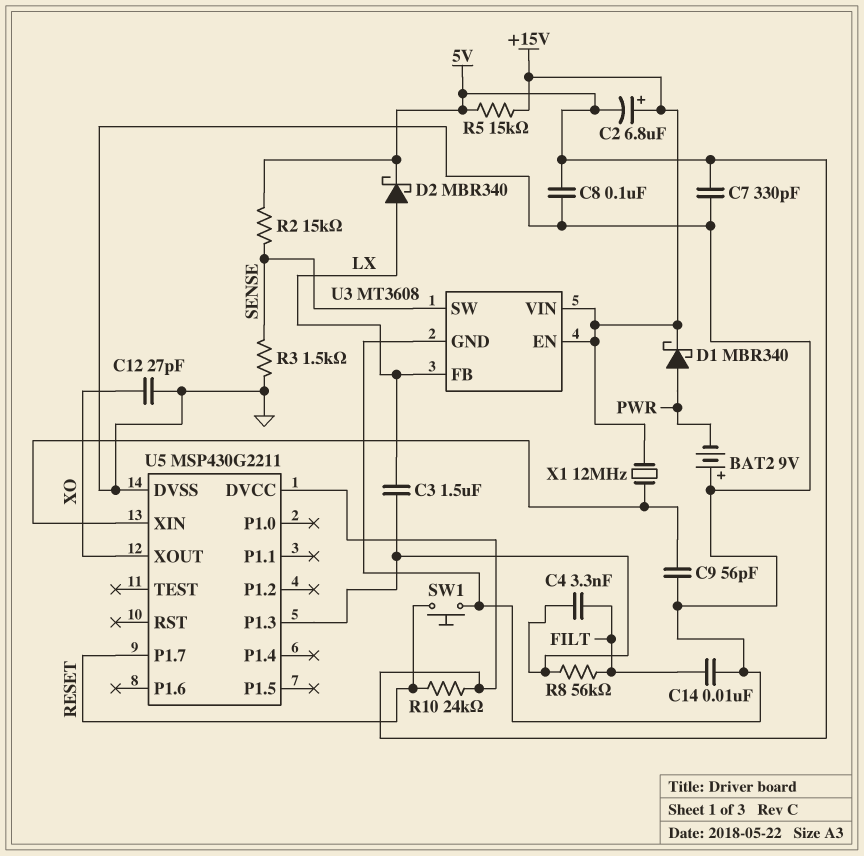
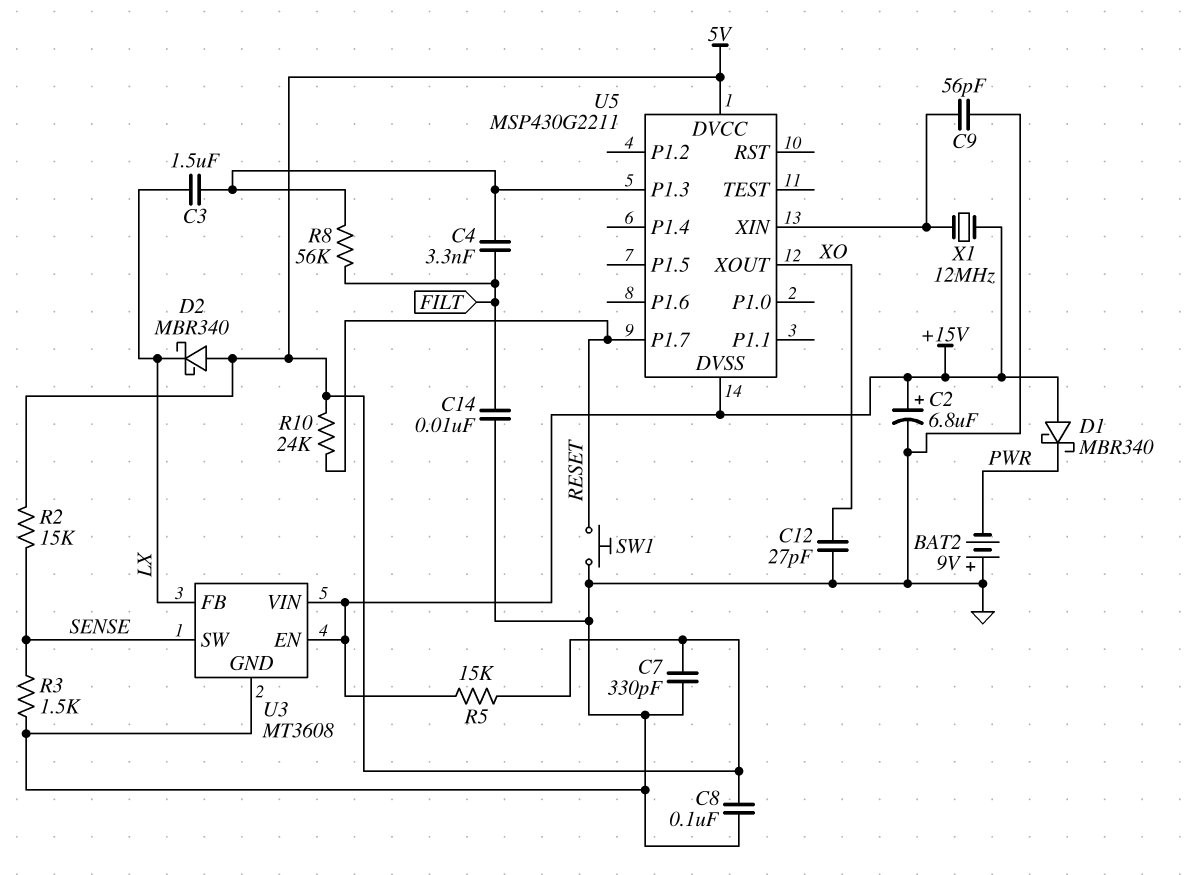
C2: 6.8uF (plus +15V, minus 5V) -> 6.8uF (plus +15V, minus GND)
D1: schottky MBR340 (A PWR, K +15V) -> schottky MBR340 (A +15V, K PWR)
D2: schottky MBR340 (A LX, K 5V) -> schottky MBR340 (A 5V, K LX)
U5 pin DVSS: GND -> +15V

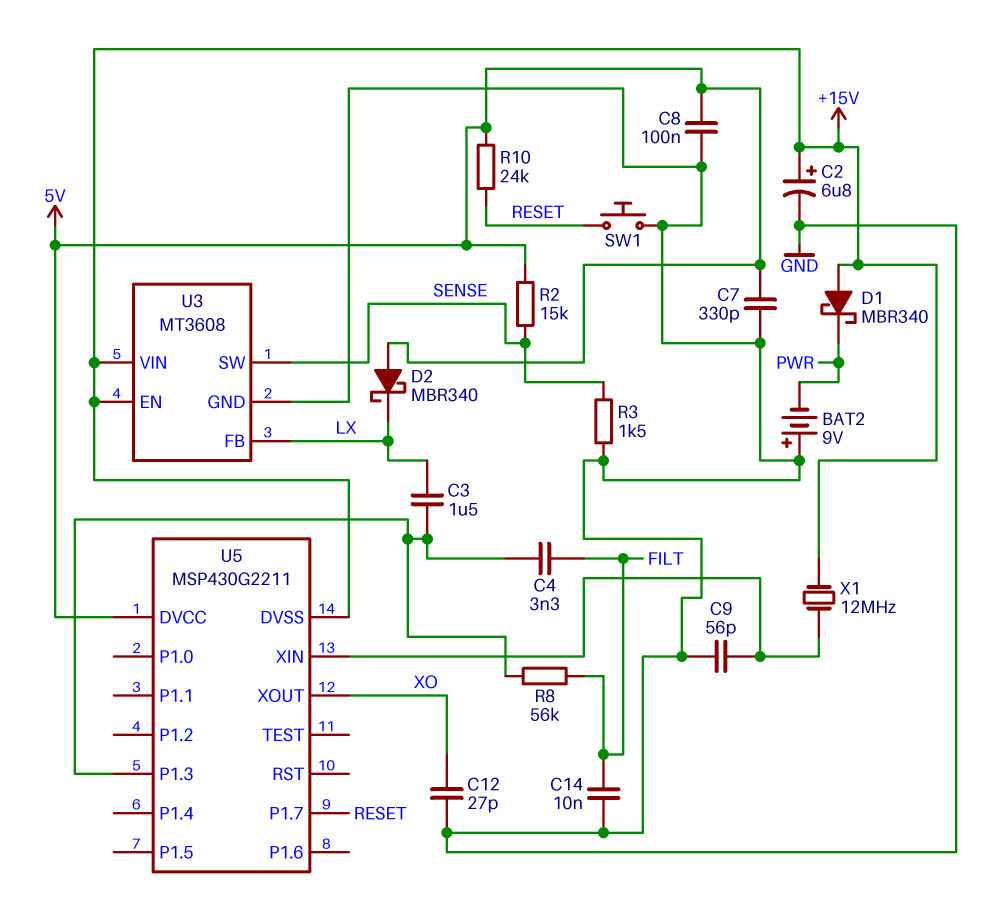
R5: 15k (+15V, 5V) -> none

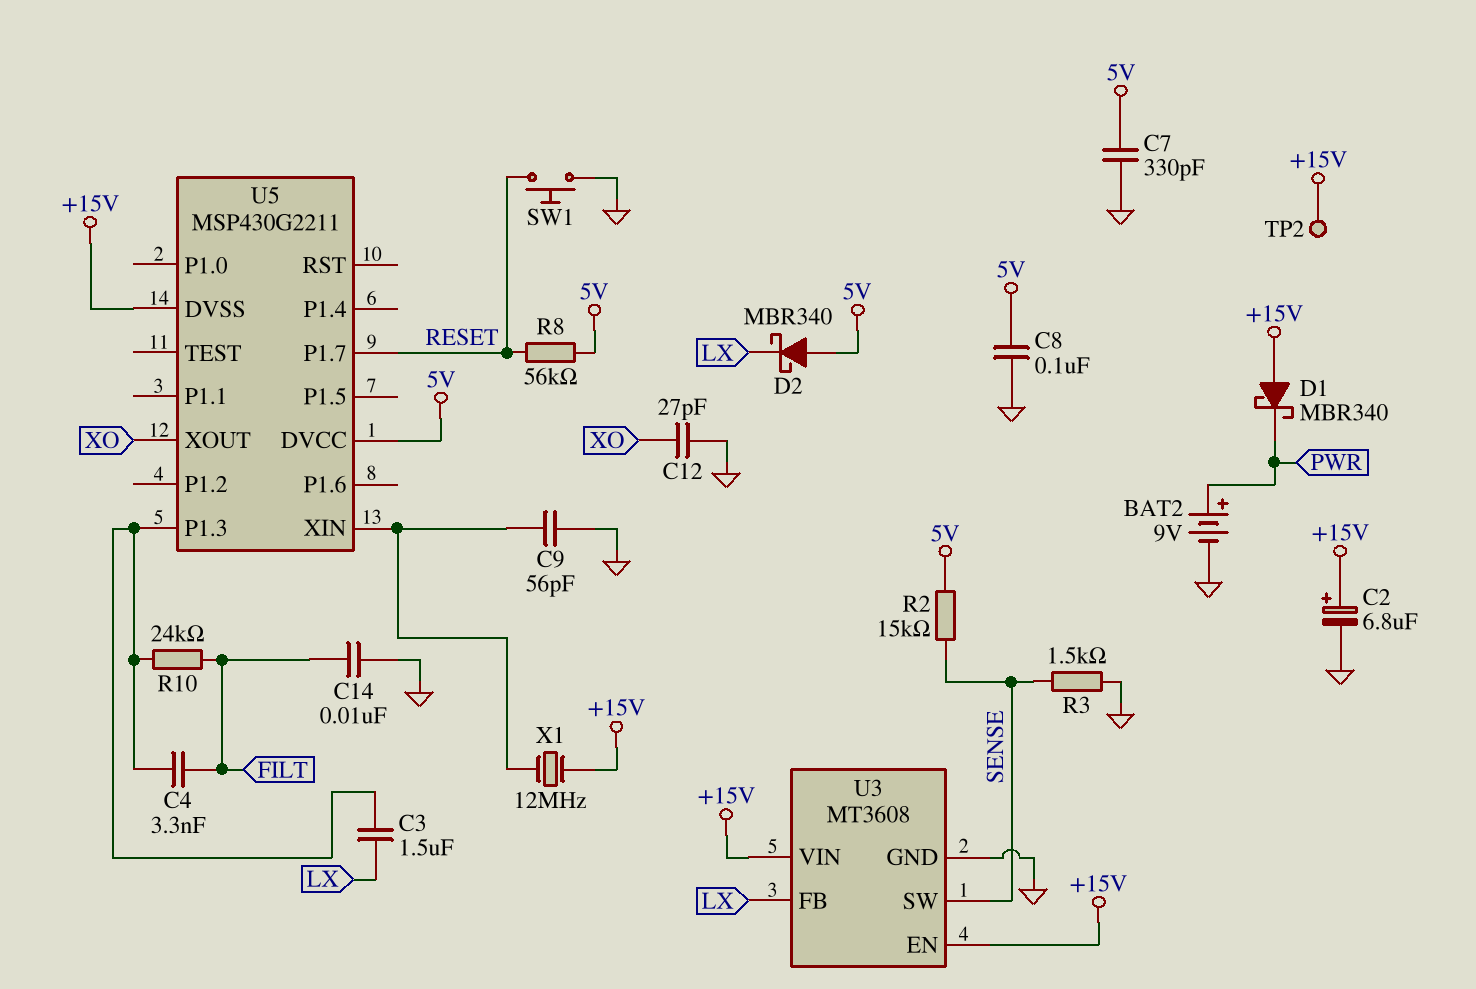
BAT2: 9V (plus GND, minus PWR) -> 9V (plus PWR, minus GND)
R8: 56k (FILT, U5/P1.3) -> 56k (5V, RESET)
R10: 24k (5V, RESET) -> 24k (FILT, U5/P1.3)
TP2: none -> test point (+15V)

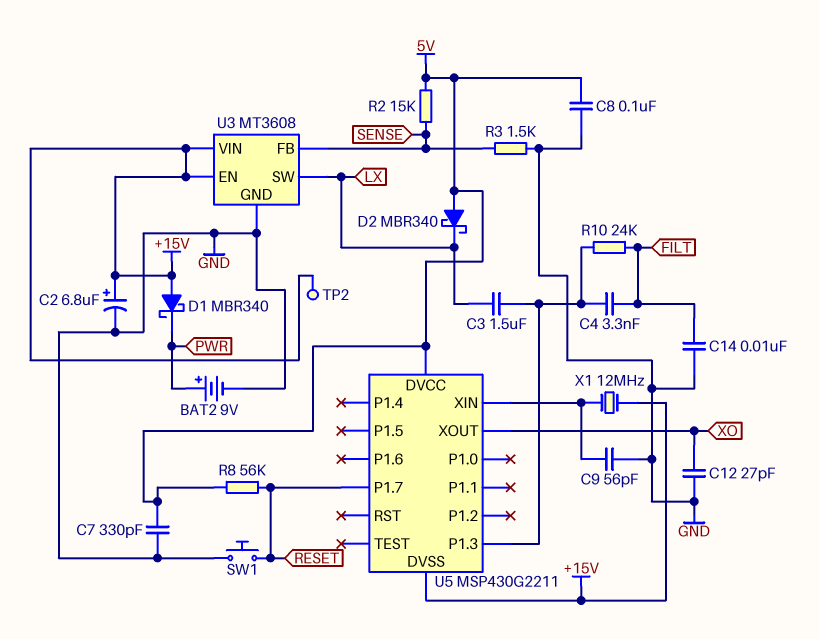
U3 pin FB: LX -> SENSE
U3 pin SW: SENSE -> LX

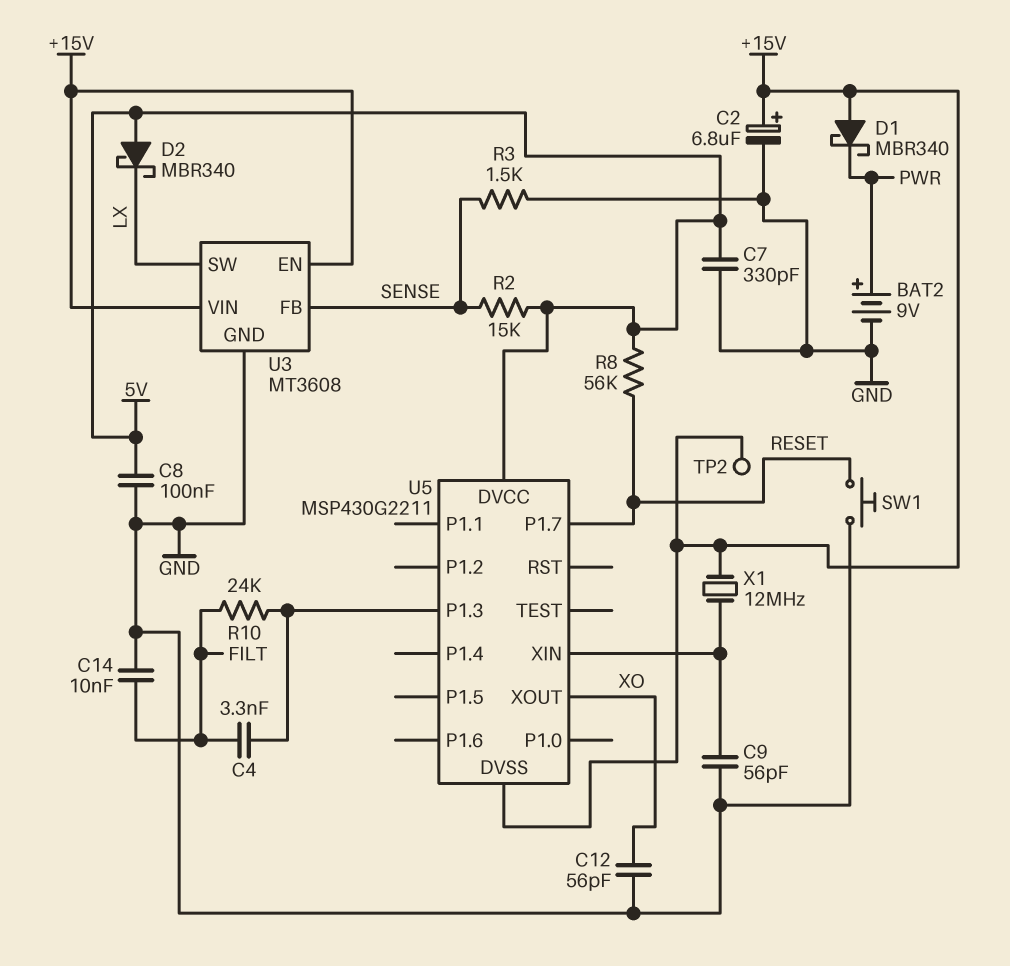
C3: 1.5uF (LX, U5/P1.3) -> none
C12: 27pF (GND, XO) -> 56pF (GND, XO)

